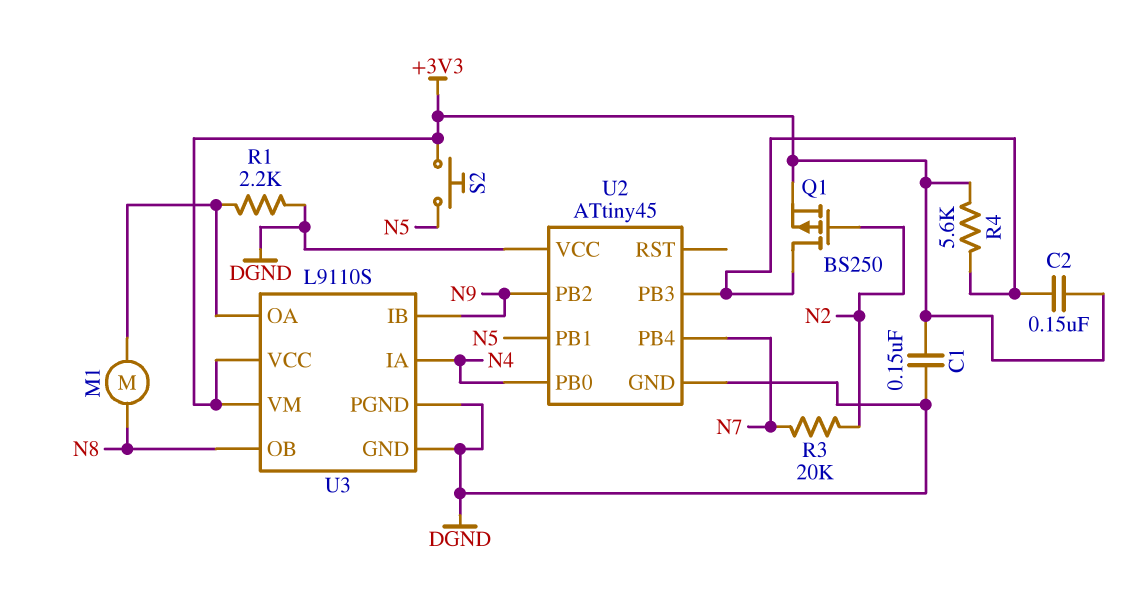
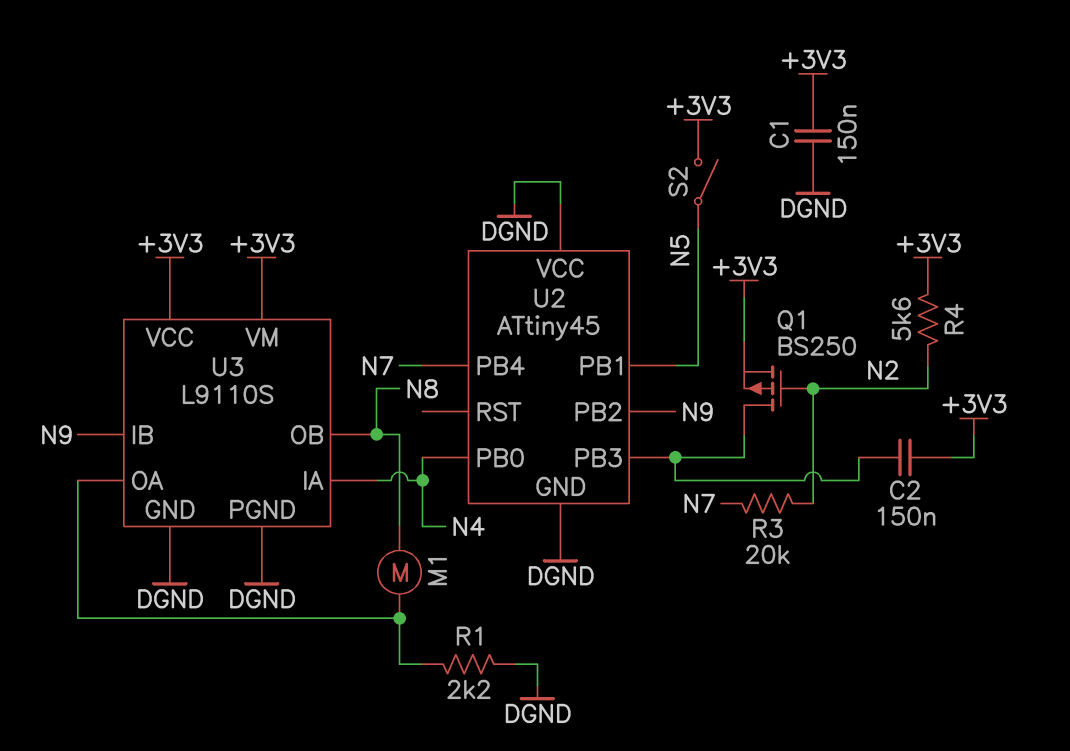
R4: 5.6k (+3V3, U2/PB3) -> 5.6k (+3V3, N2)
S2: button (+3V3, N5) -> switch (+3V3, N5)

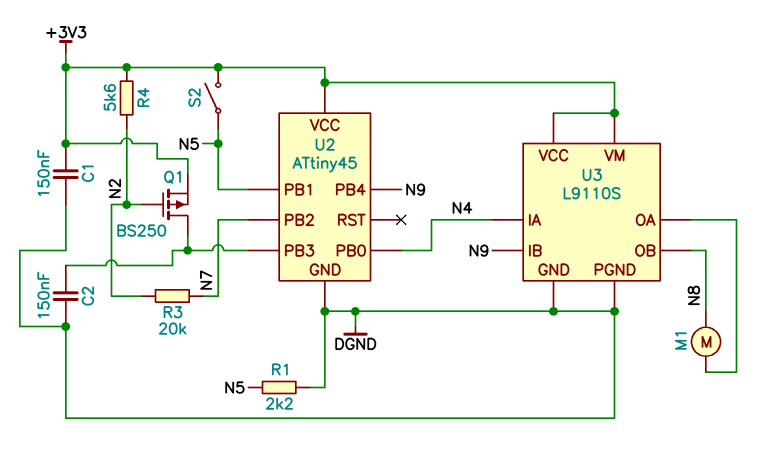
C2: 150nF (+3V3, U2/PB3) -> 150nF (DGND, U2/PB3)
R1: 2.2k (DGND, U3/OA) -> 2.2k (DGND, N5)
U2 pin PB2: N9 -> N7
U2 pin PB4: N7 -> N9
U2 pin VCC: DGND -> +3V3

